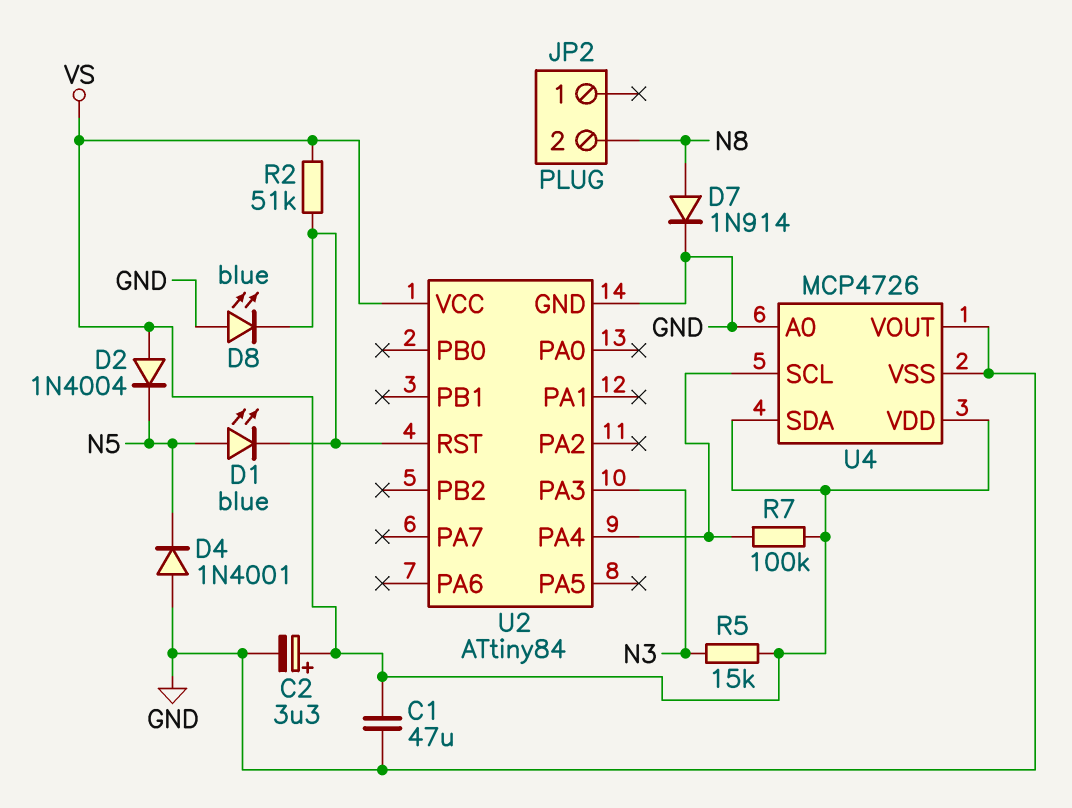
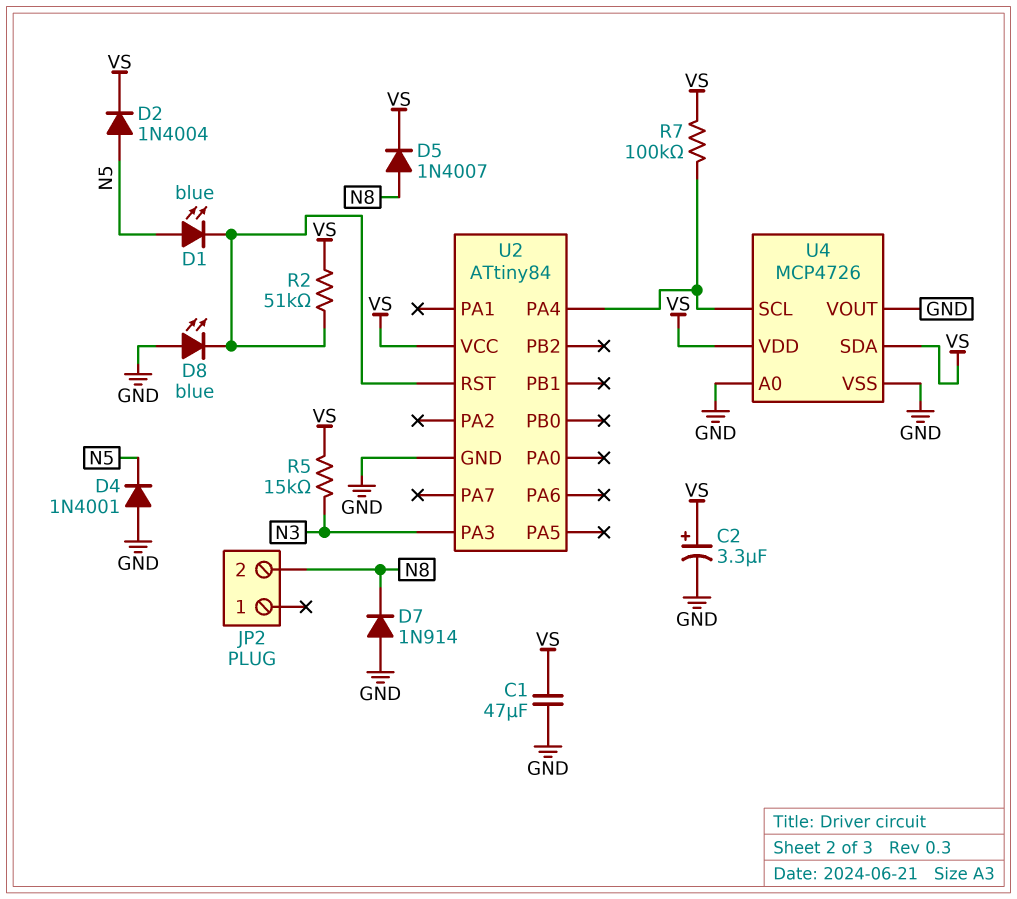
D2: diode 1N4004 (A VS, K N5) -> diode 1N4004 (A N5, K VS)
D5: none -> diode 1N4007 (A N8, K VS)
D7: diode 1N914 (A N8, K GND) -> diode 1N914 (A GND, K N8)

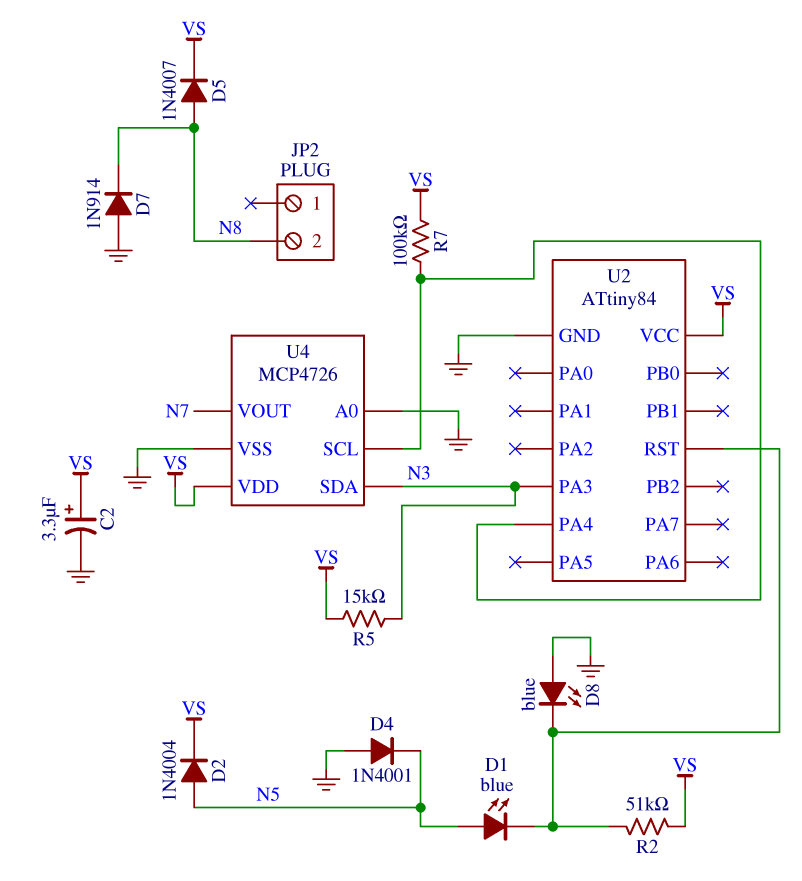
C1: 47uF (GND, VS) -> none
U4 pin SDA: VS -> N3
U4 pin VOUT: GND -> N7

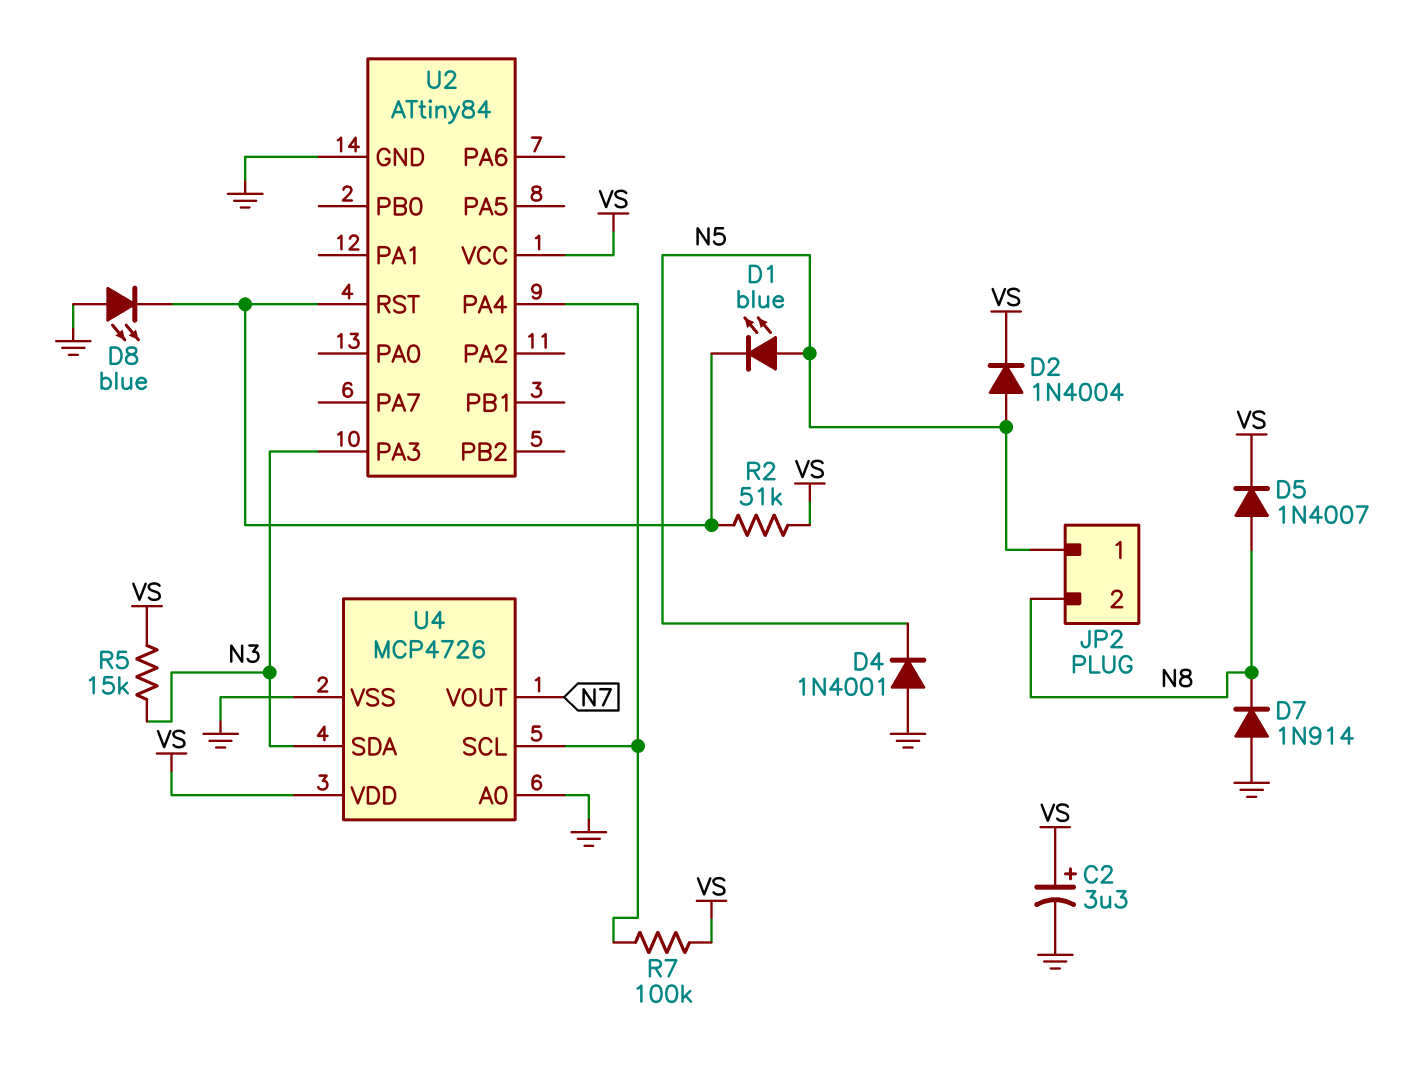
JP2 pin 1: none -> N5

